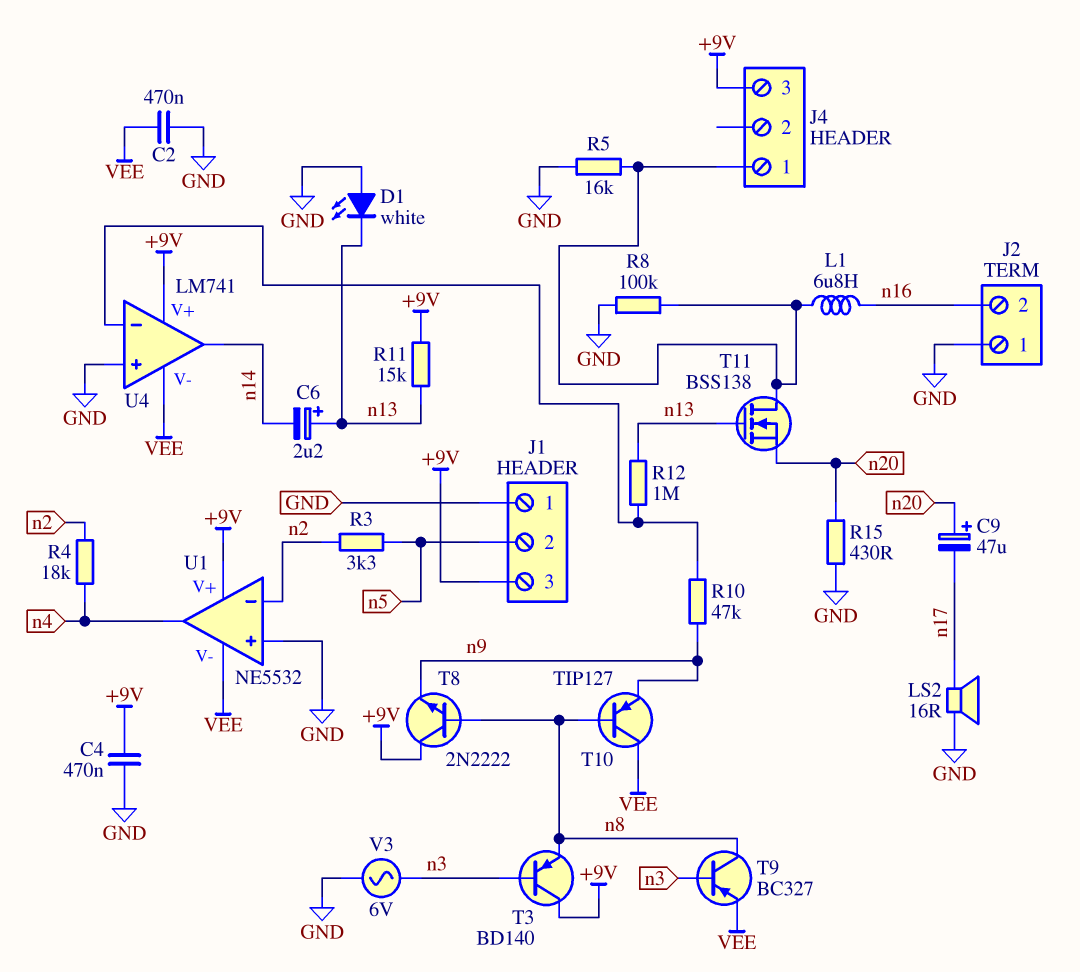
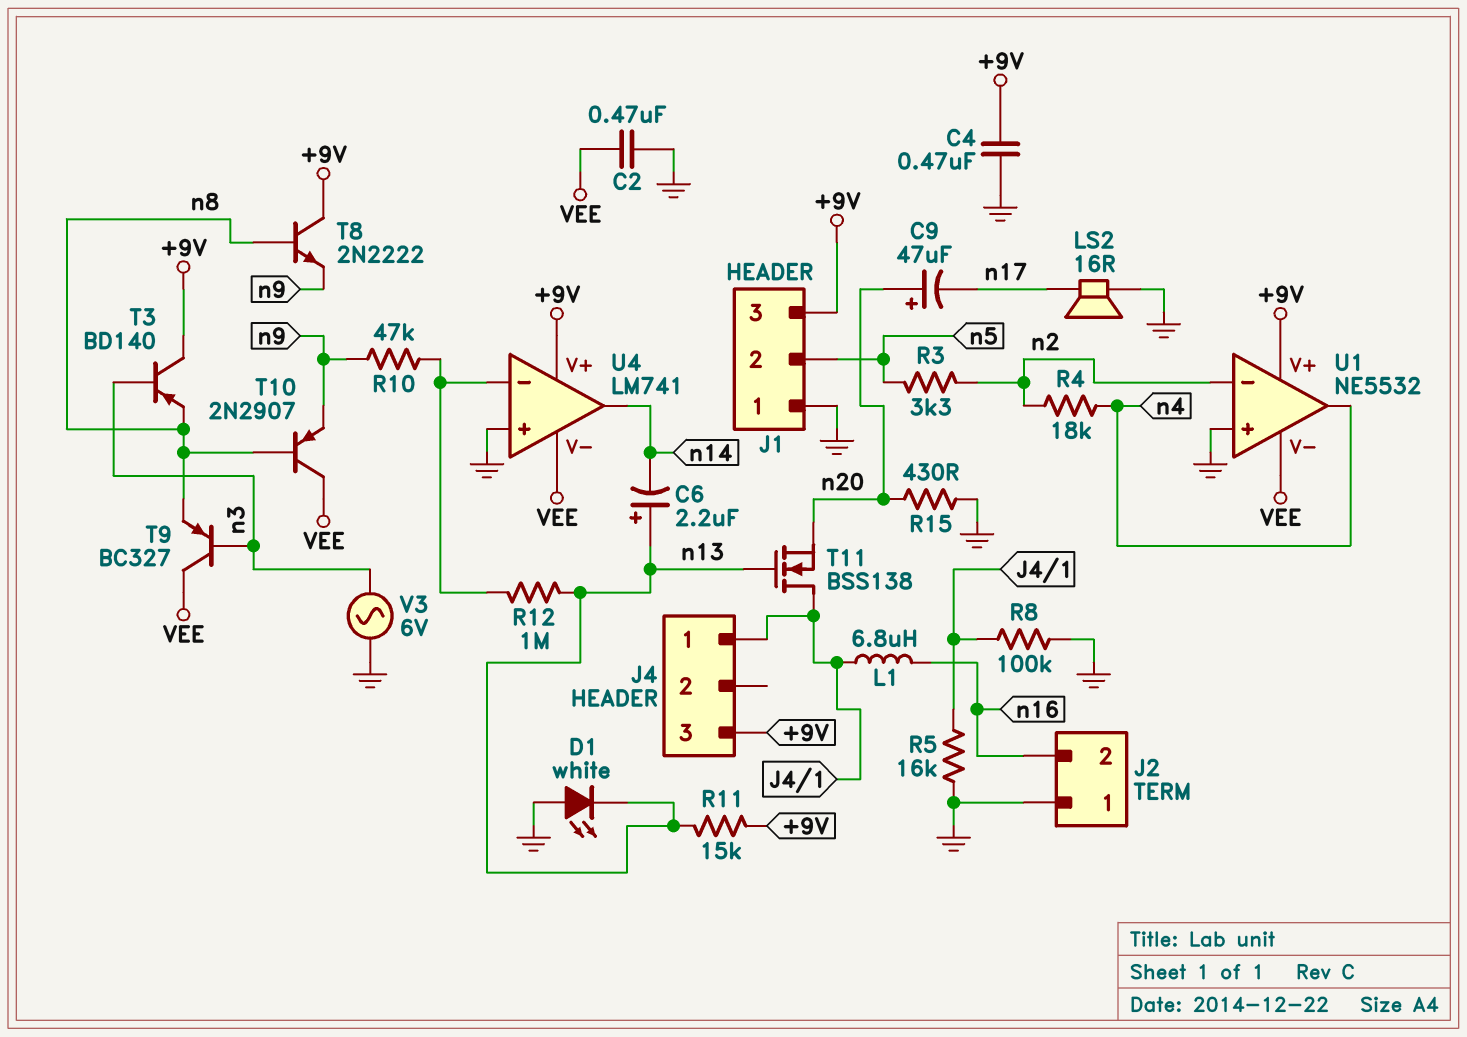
T9: PNP BC327 (B n3, C n8, E VEE) -> PNP BC327 (B n3, C VEE, E n8)
T10: PNP TIP127 (B n8, C VEE, E n9) -> PNP 2N2907 (B n8, C VEE, E n9)

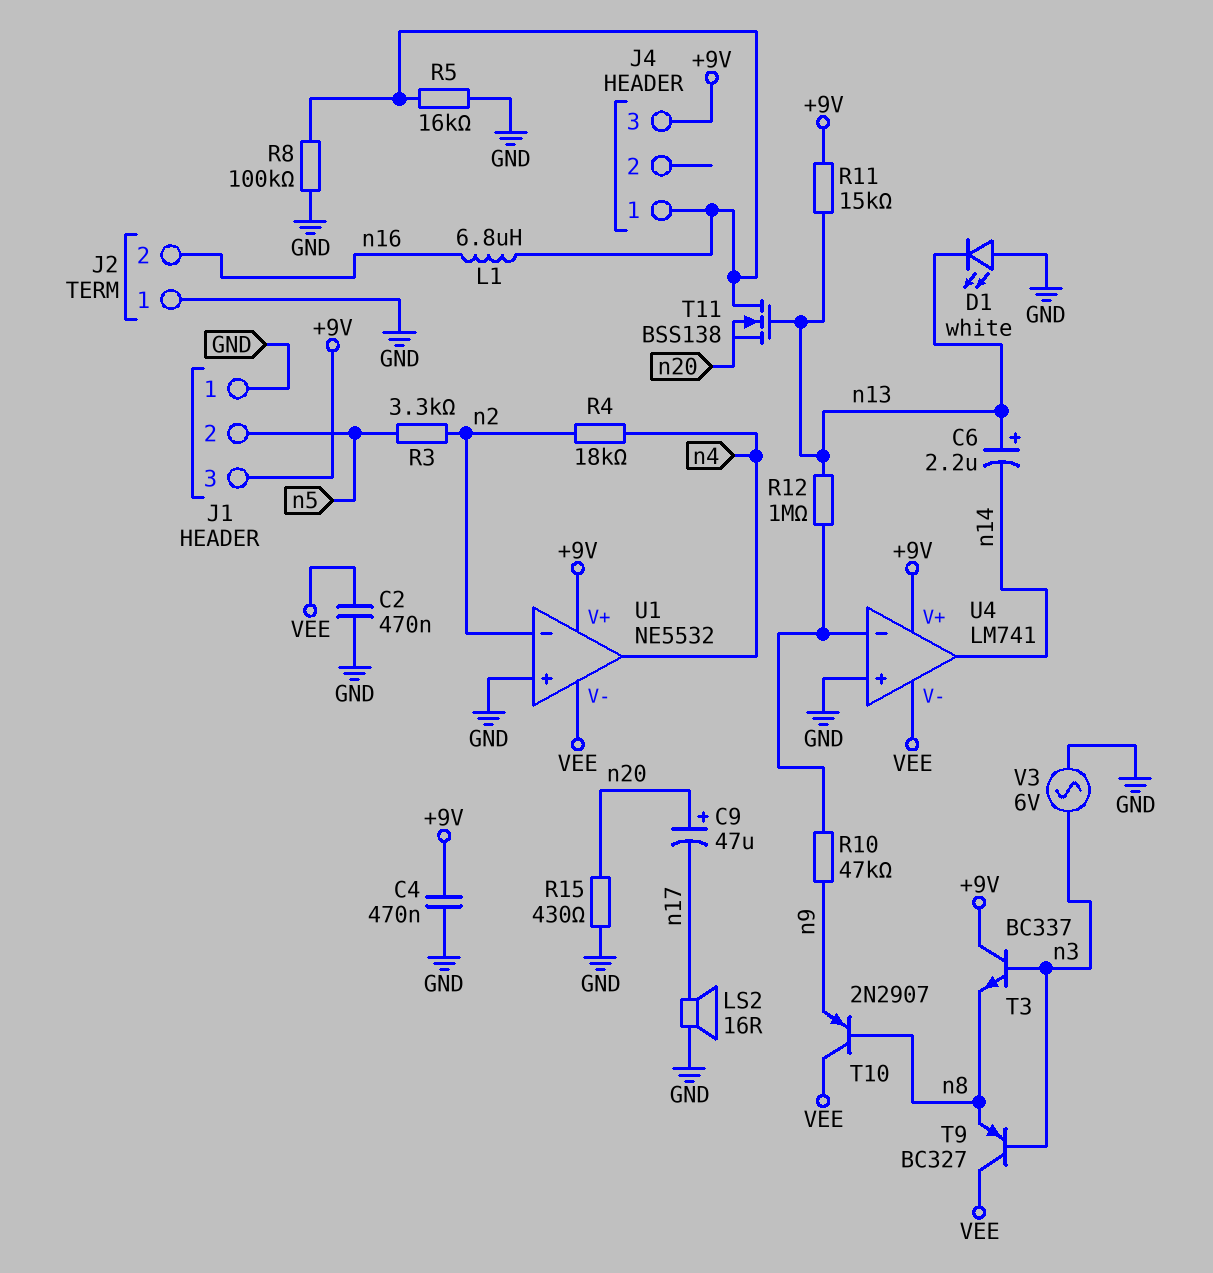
T3: PNP BD140 (B n3, C +9V, E n8) -> NPN BC337 (B n3, C +9V, E n8)
T8: NPN 2N2222 (B n8, C +9V, E n9) -> none

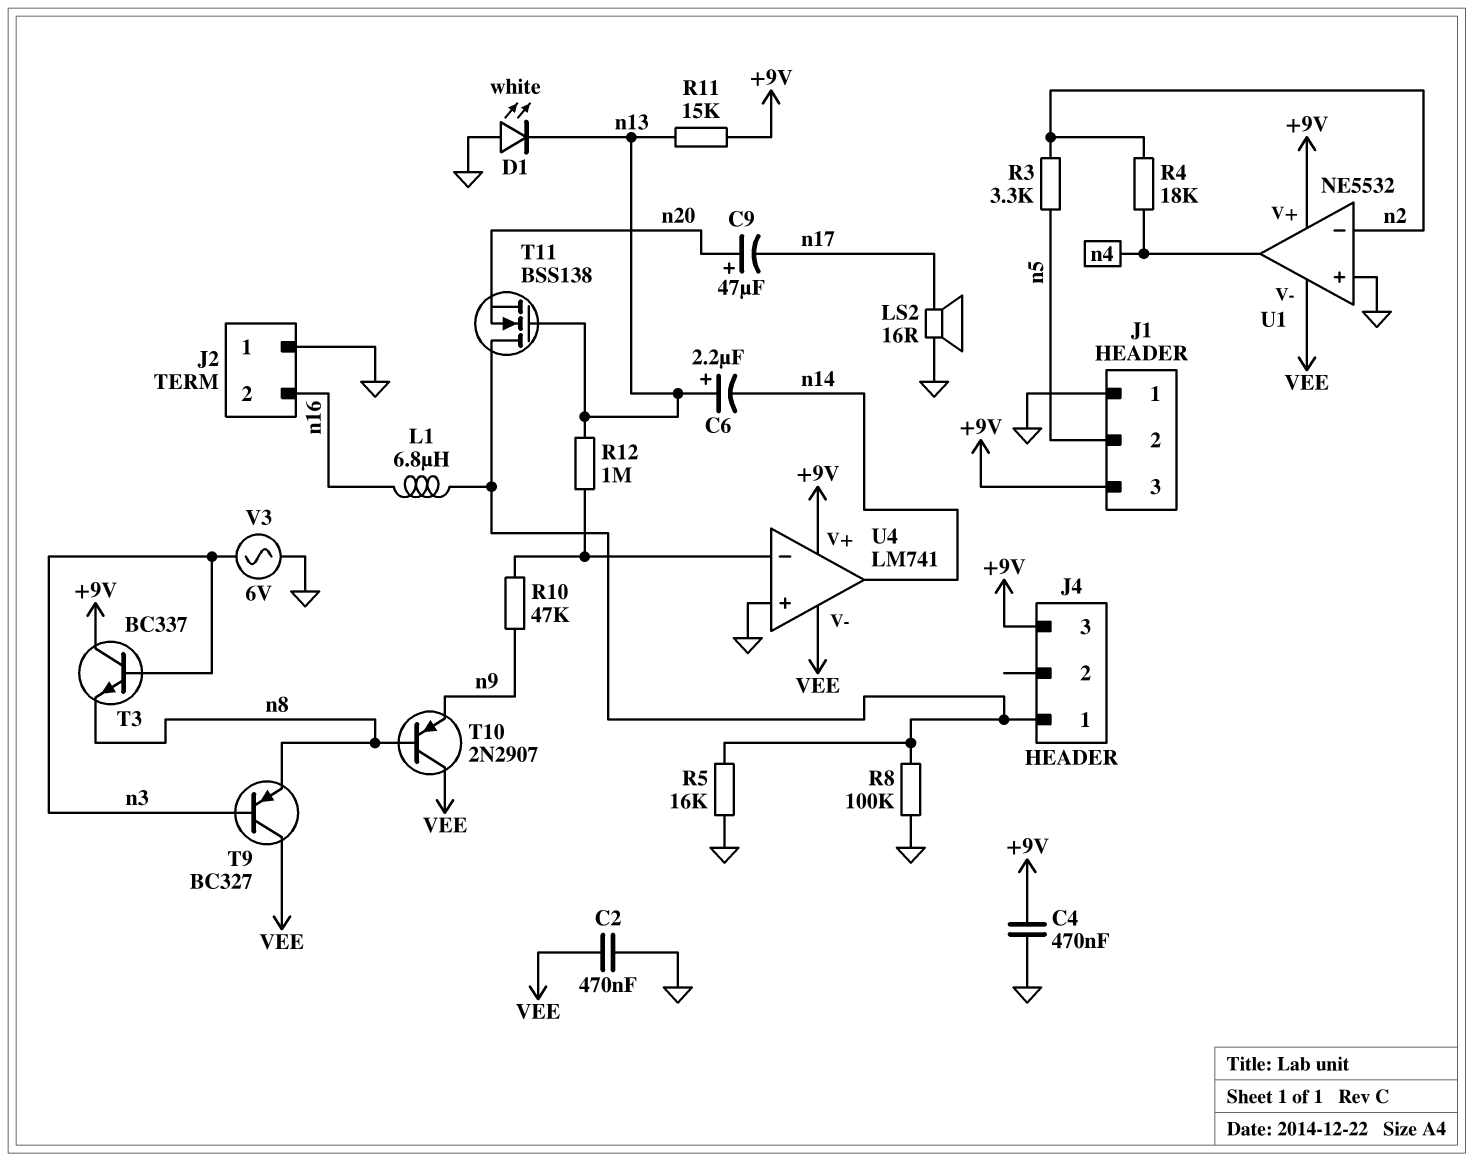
R15: 430 (GND, n20) -> none

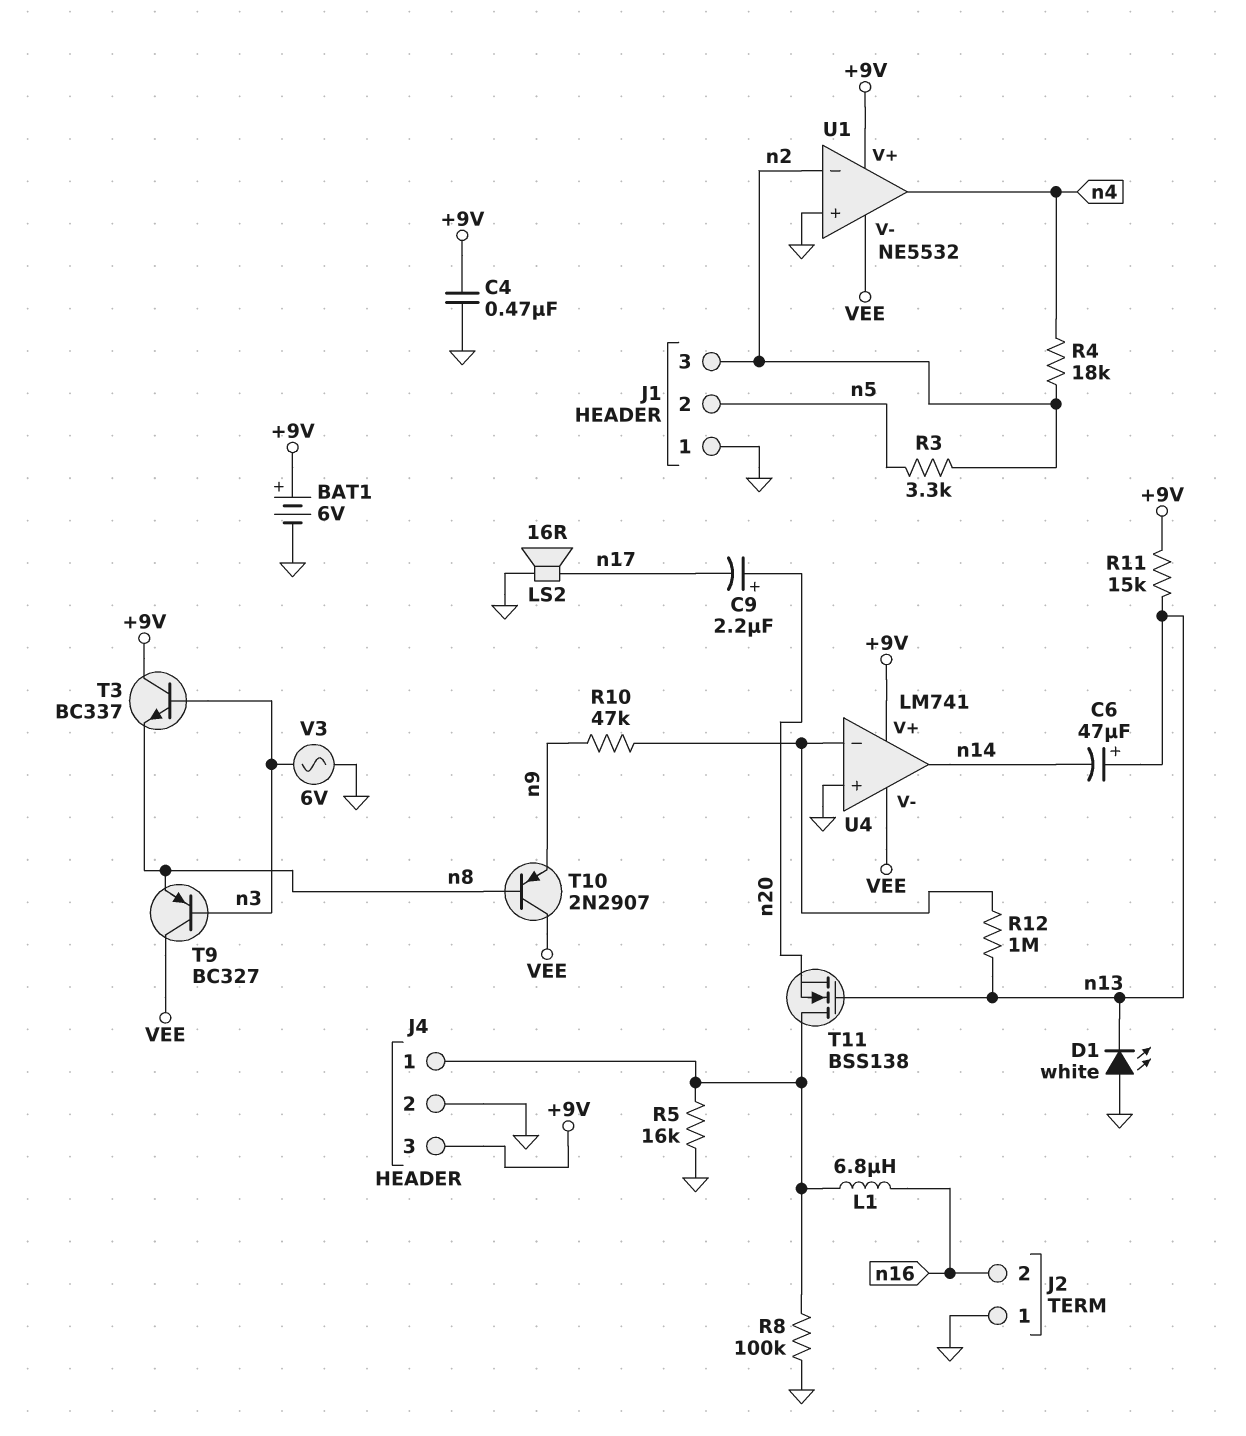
BAT1: none -> 6V (plus +9V, minus GND)
C2: 470nF (GND, VEE) -> none
C6: 2.2uF (plus n13, minus n14) -> 47uF (plus n13, minus n14)
C9: 47uF (plus n20, minus n17) -> 2.2uF (plus n20, minus n17)
J1 pin 3: +9V -> n2
J4 pin 2: none -> GND

